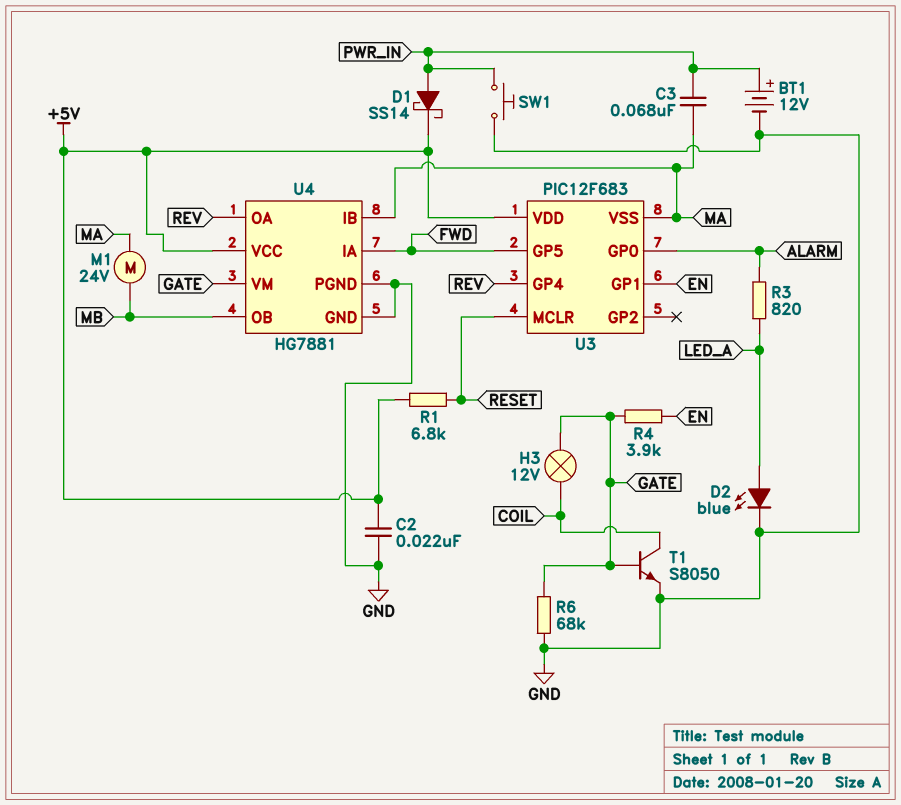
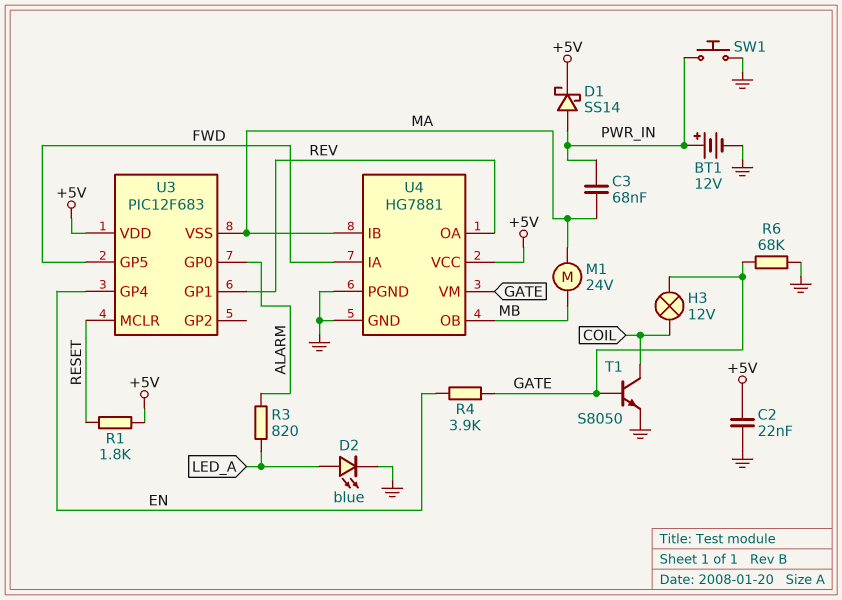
R1: 6.8k (+5V, RESET) -> 1.8k (+5V, RESET)
U3 pin GP1: EN -> REV
U3 pin GP4: REV -> EN

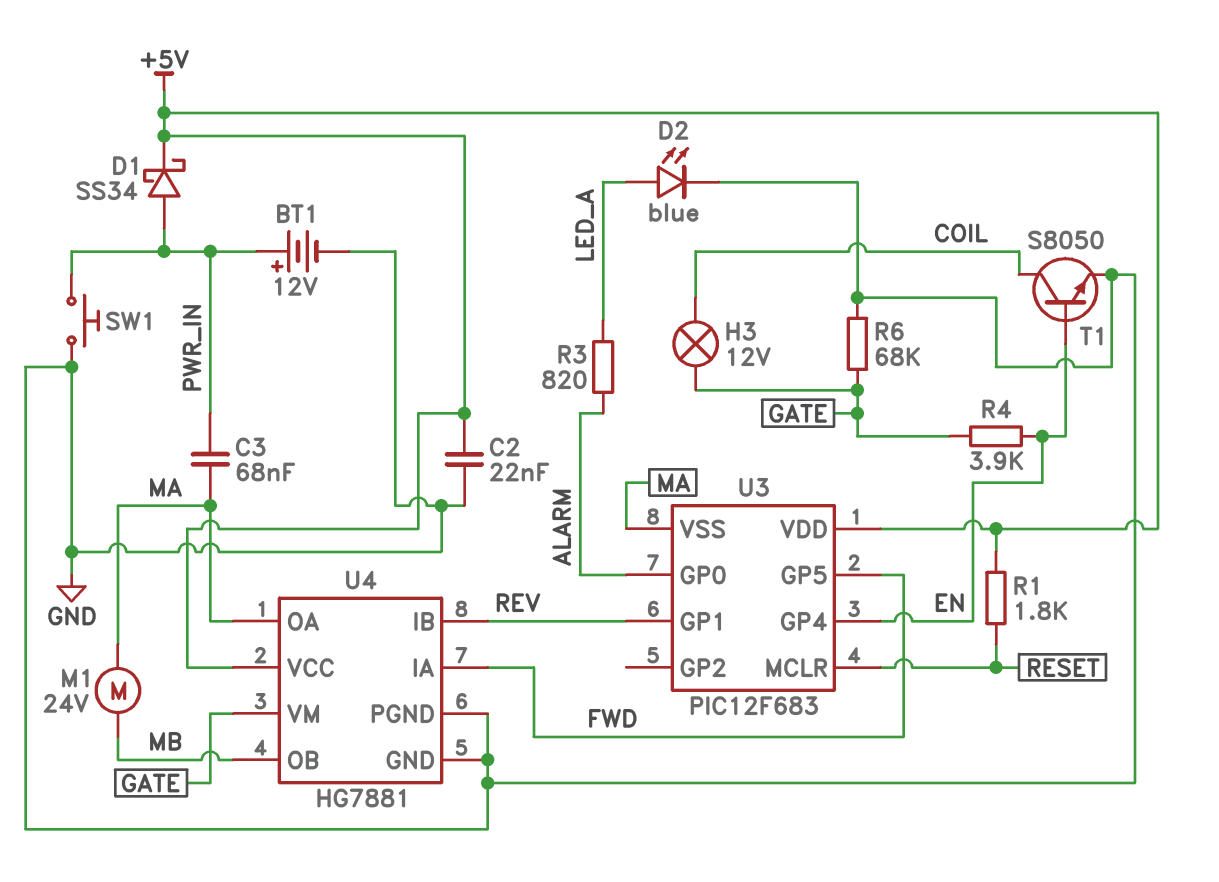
D1: schottky SS14 (A PWR_IN, K +5V) -> schottky SS34 (A PWR_IN, K +5V)
T1: NPN S8050 (B GATE, C COIL, E GND) -> NPN S8050 (B EN, C COIL, E GND)
U4 pin IB: MA -> REV
U4 pin OA: REV -> MA

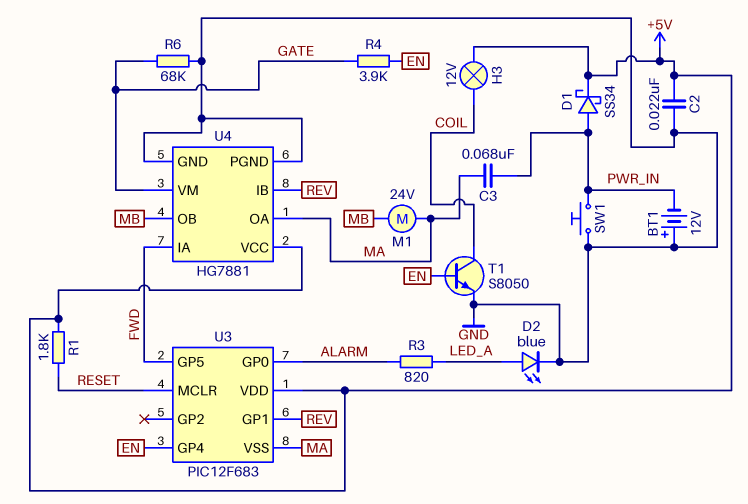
BT1: 12V (plus PWR_IN, minus GND) -> 12V (plus GND, minus PWR_IN)
H3: lamp 12V (COIL, GATE) -> lamp 12V (+5V, COIL)

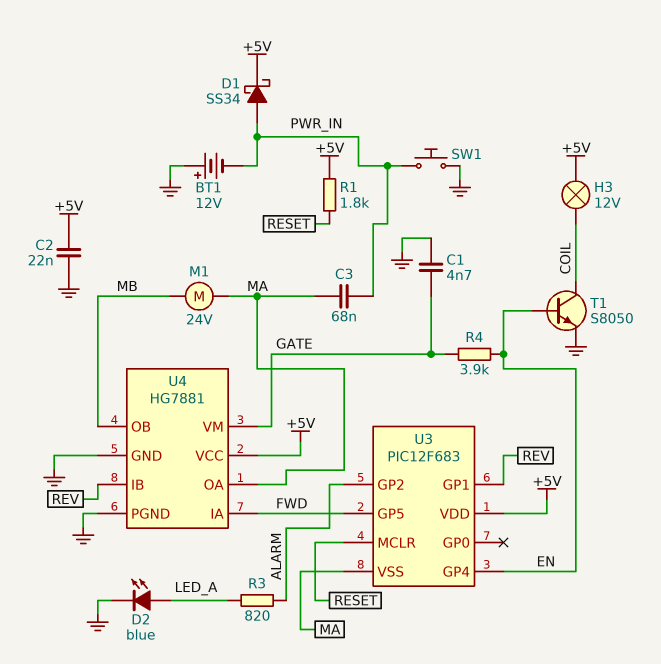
C1: none -> 4.7nF (GATE, GND)
R6: 68k (GATE, GND) -> none
U3 pin GP0: ALARM -> none
U3 pin GP2: none -> ALARM

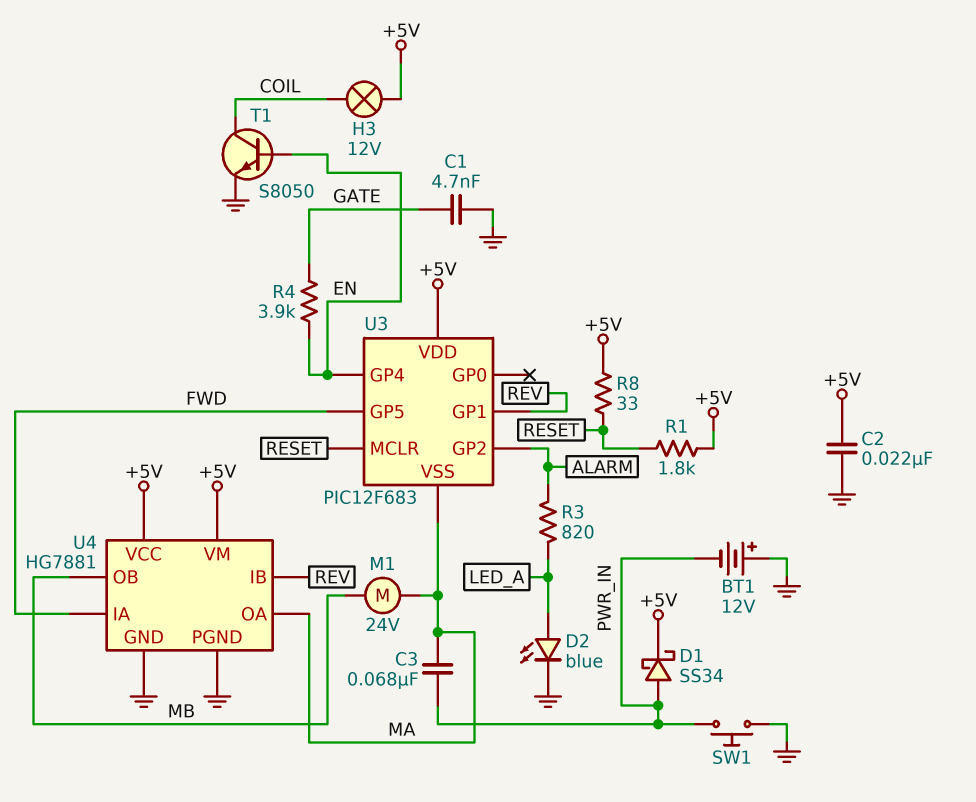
R8: none -> 33 (+5V, RESET)
U4 pin VM: GATE -> +5V

